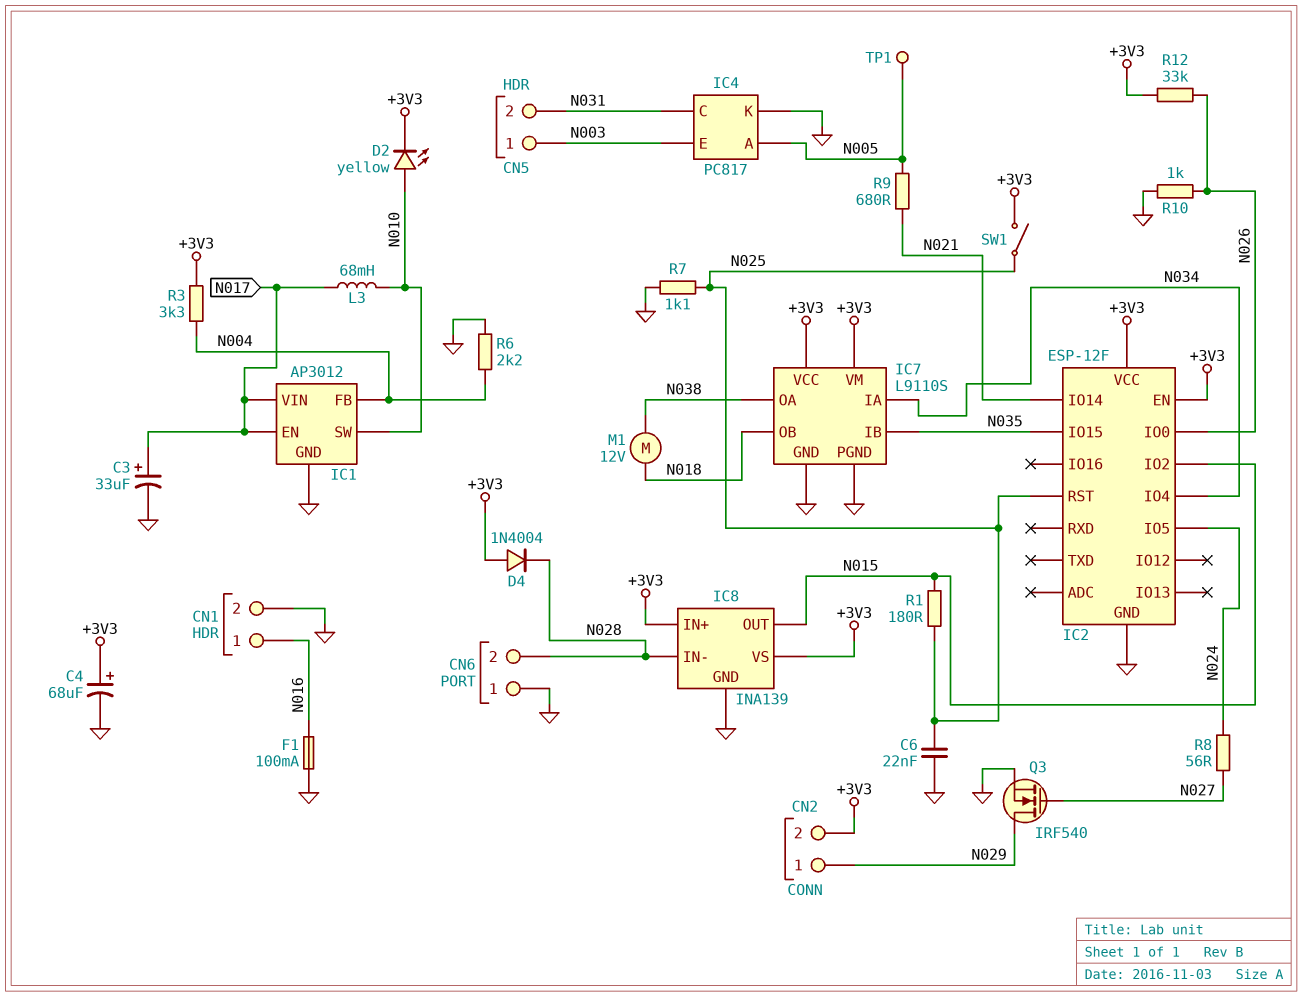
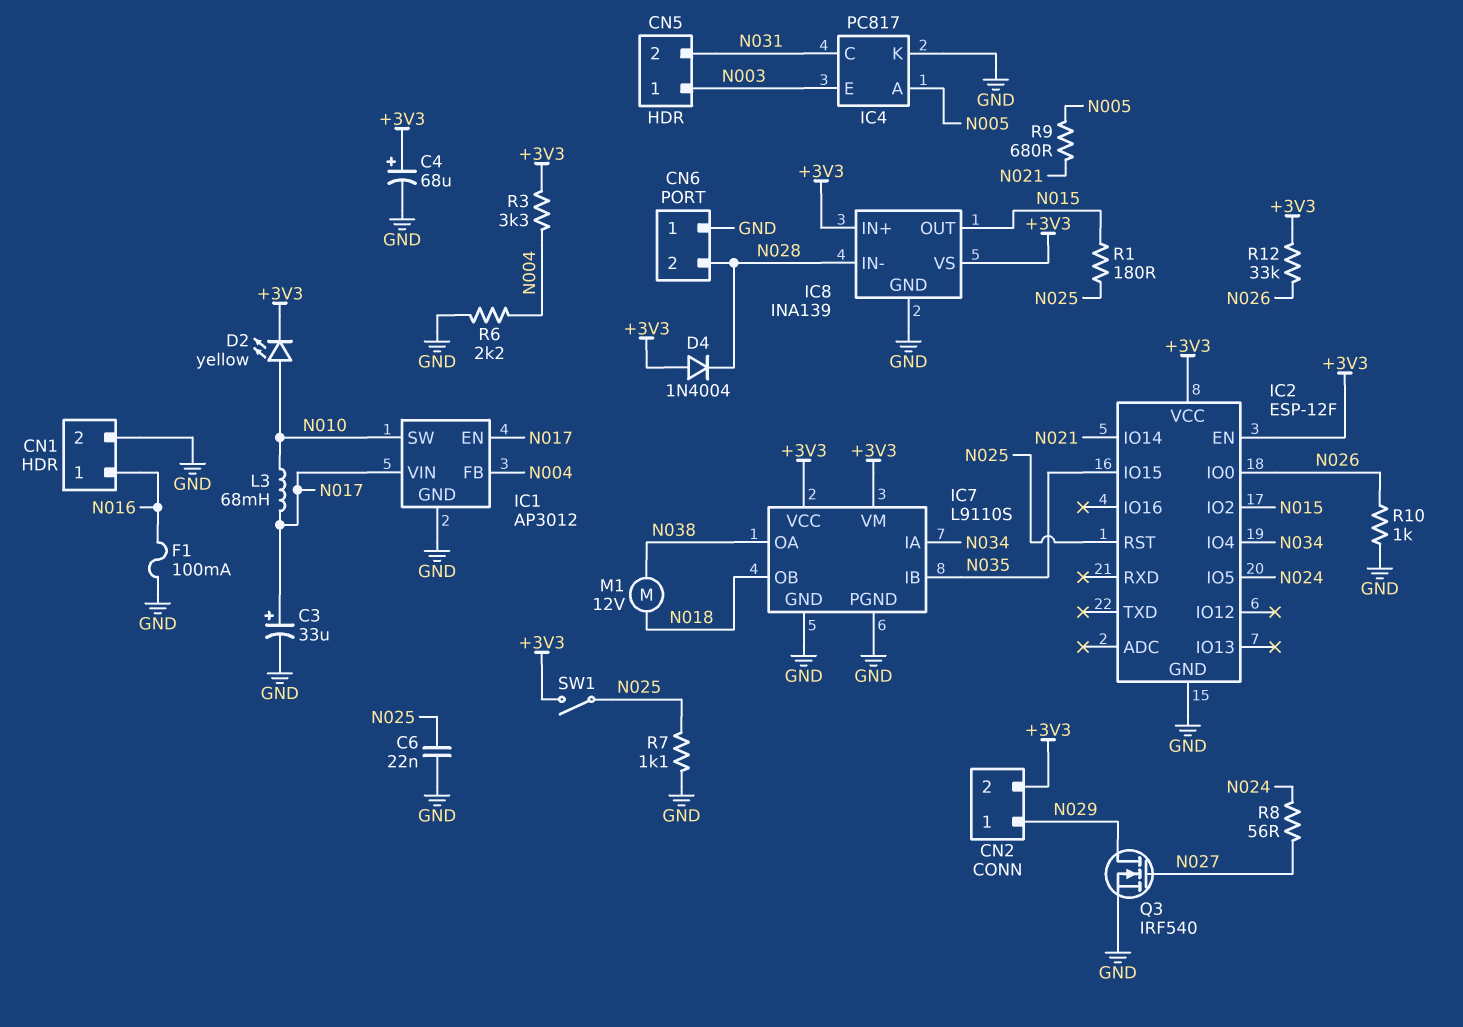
TP1: test point (N005) -> none

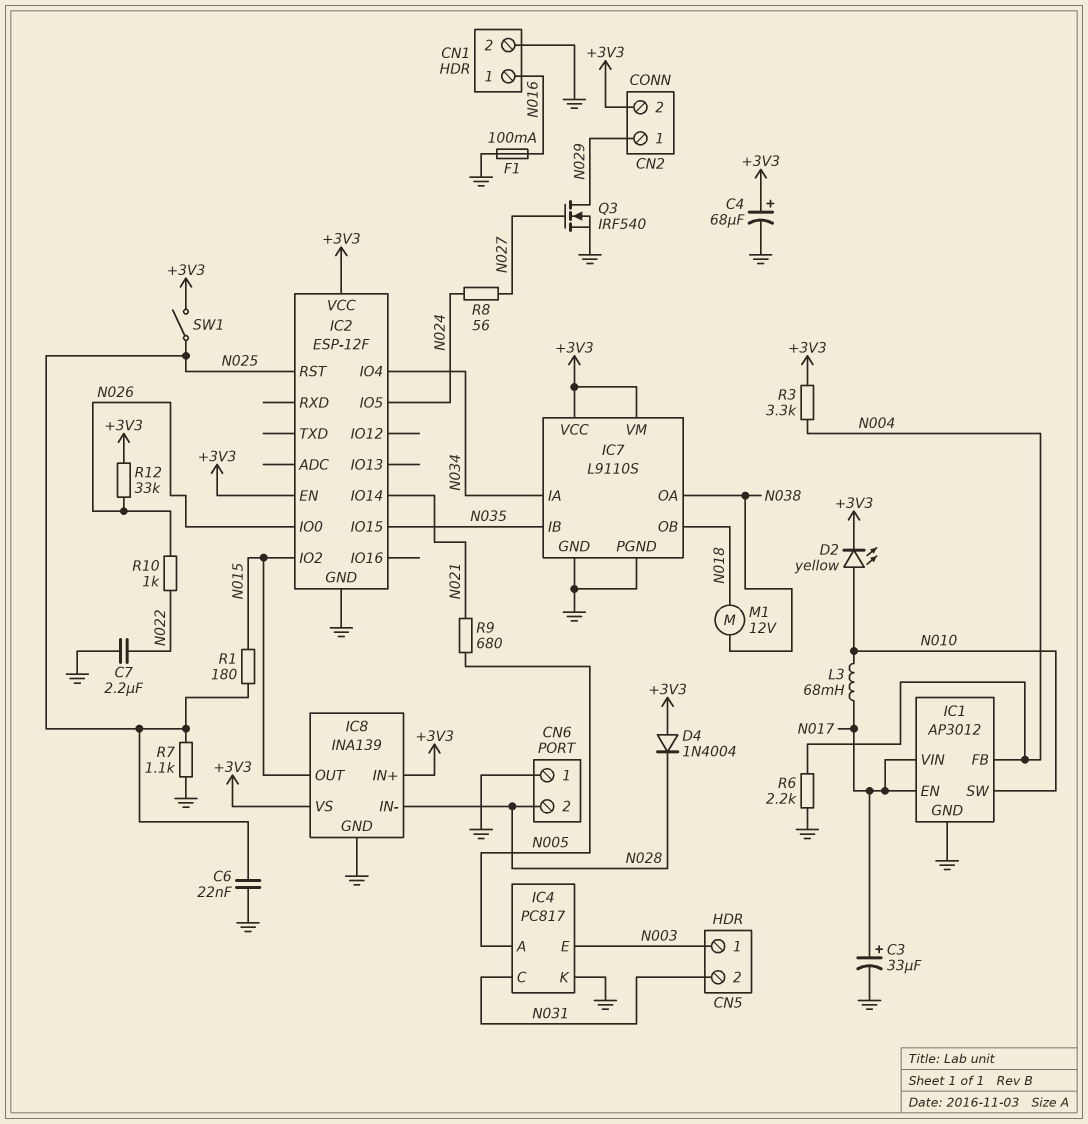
C7: none -> 2.2uF (GND, N022)
R10: 1k (GND, N026) -> 1k (N022, N026)

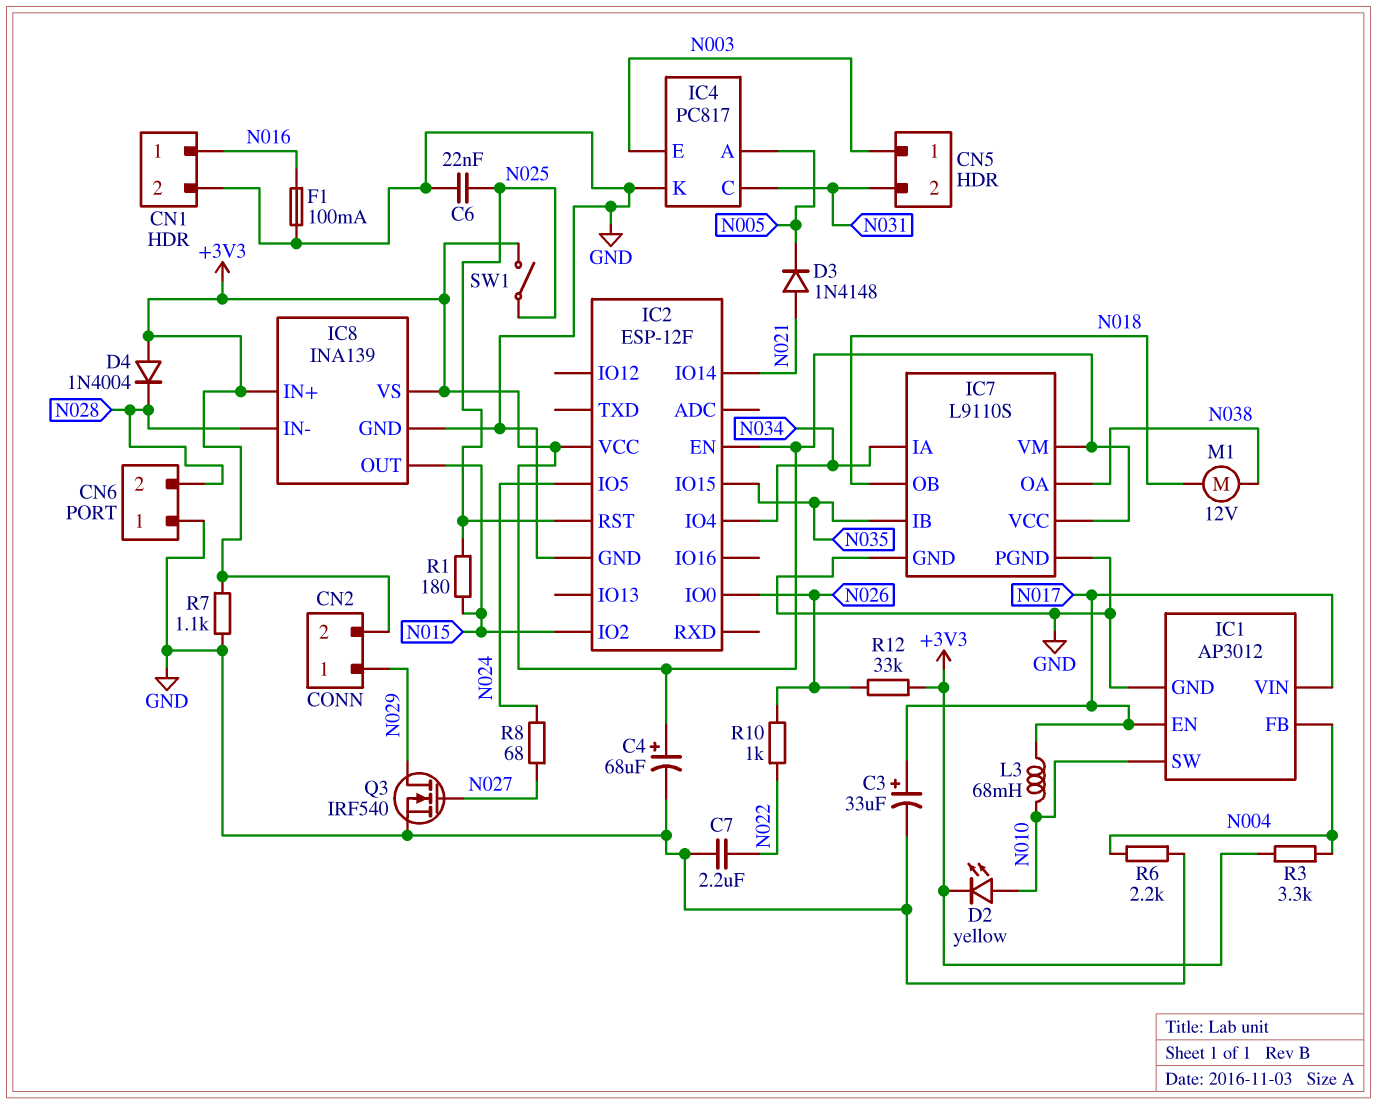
D3: none -> diode 1N4148 (A N021, K N005)
R7: 1.1k (GND, N025) -> 1.1k (+3V3, GND)
R8: 56 (N024, N027) -> 68 (N024, N027)
R9: 680 (N005, N021) -> none

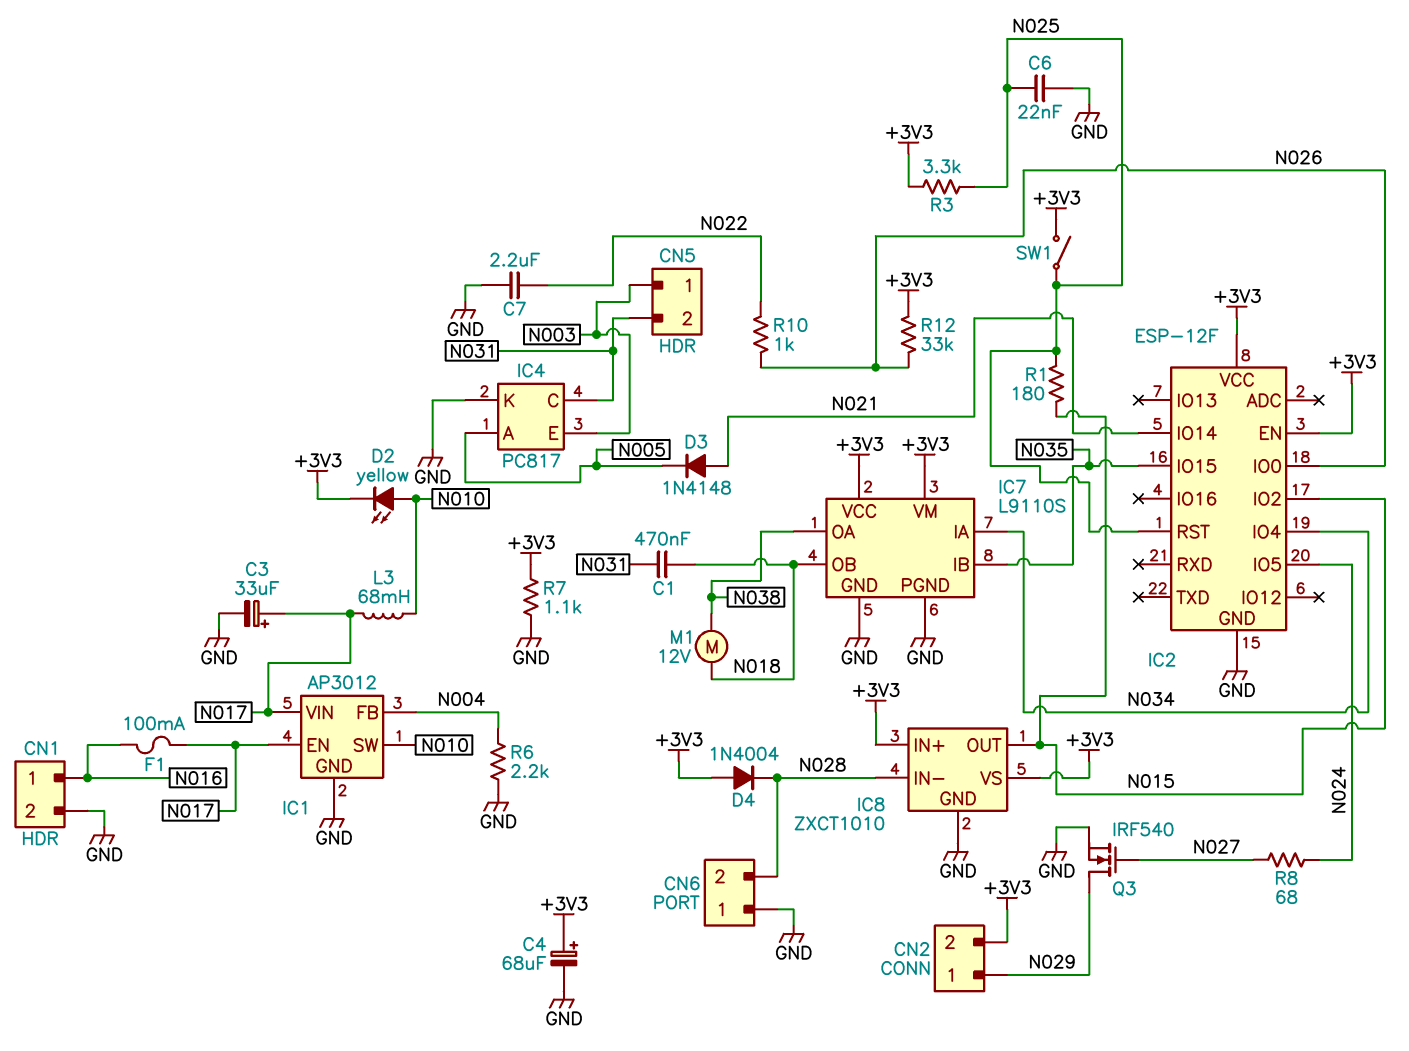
C1: none -> 470nF (N018, N031)
F1: 100mA (GND, N016) -> 100mA (N016, N017)
IC8: INA139 -> ZXCT1010
R3: 3.3k (+3V3, N004) -> 3.3k (+3V3, N025)

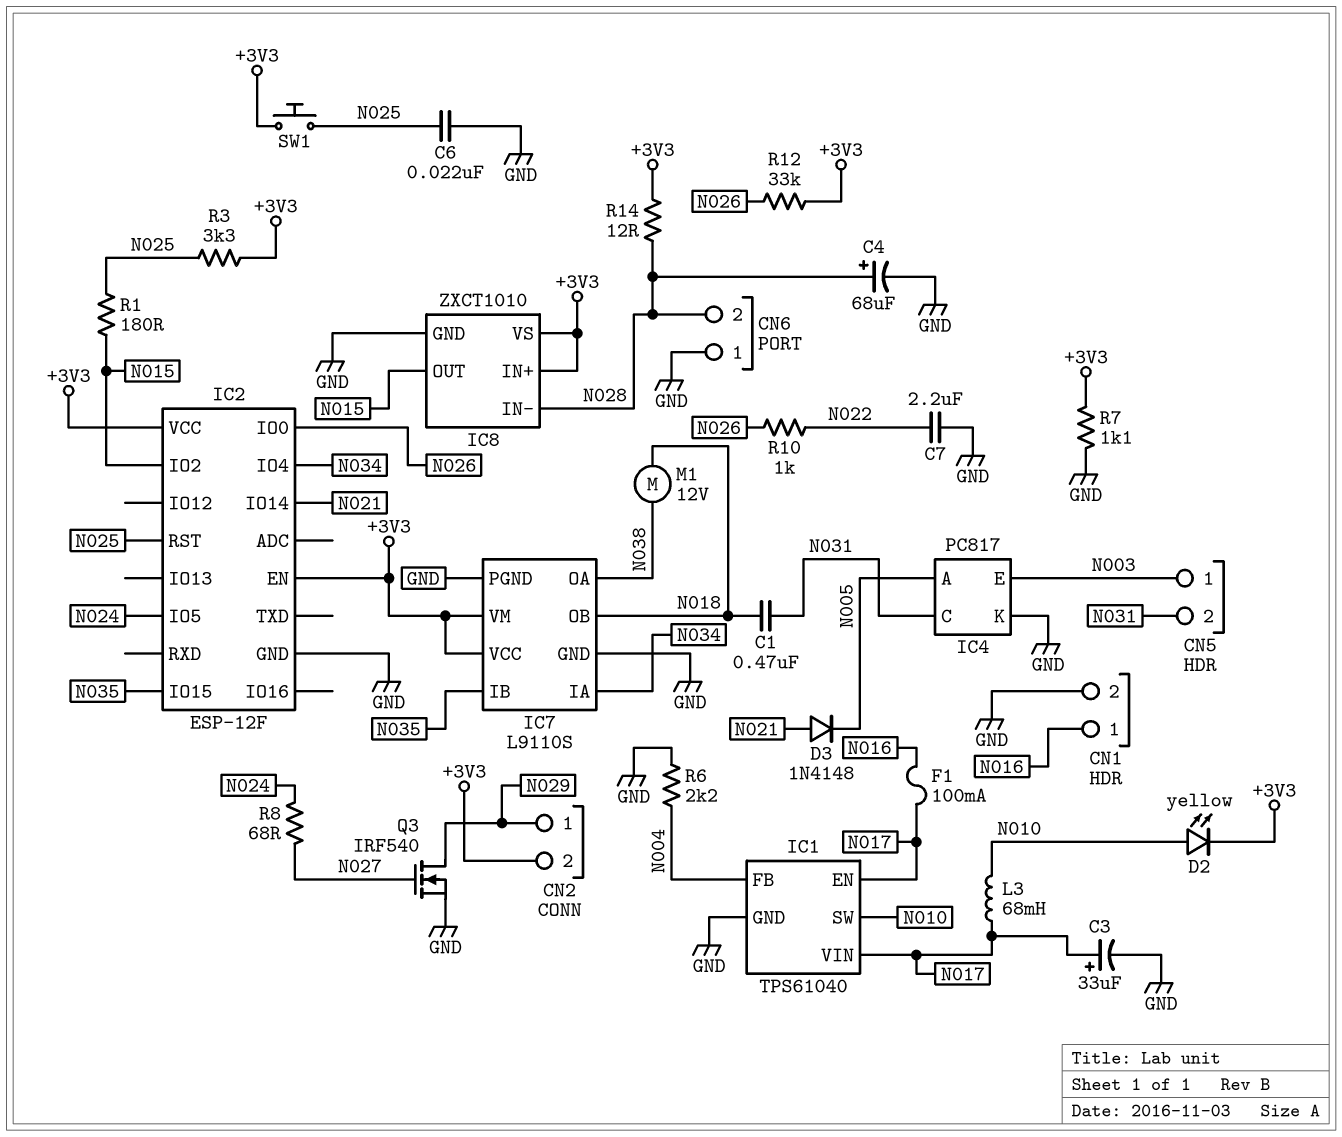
C4: 68uF (plus +3V3, minus GND) -> 68uF (plus N028, minus GND)
D4: diode 1N4004 (A +3V3, K N028) -> none
IC1: AP3012 -> TPS61040
R14: none -> 12 (+3V3, N028)
SW1: switch (+3V3, N025) -> button (+3V3, N025)

